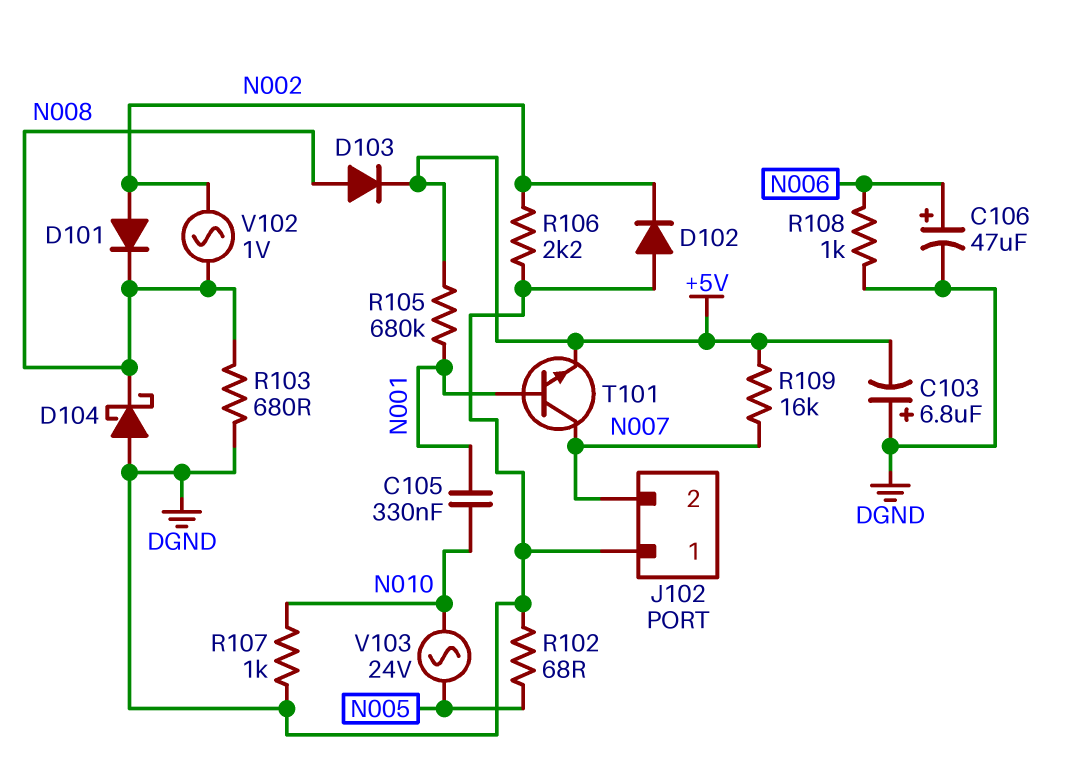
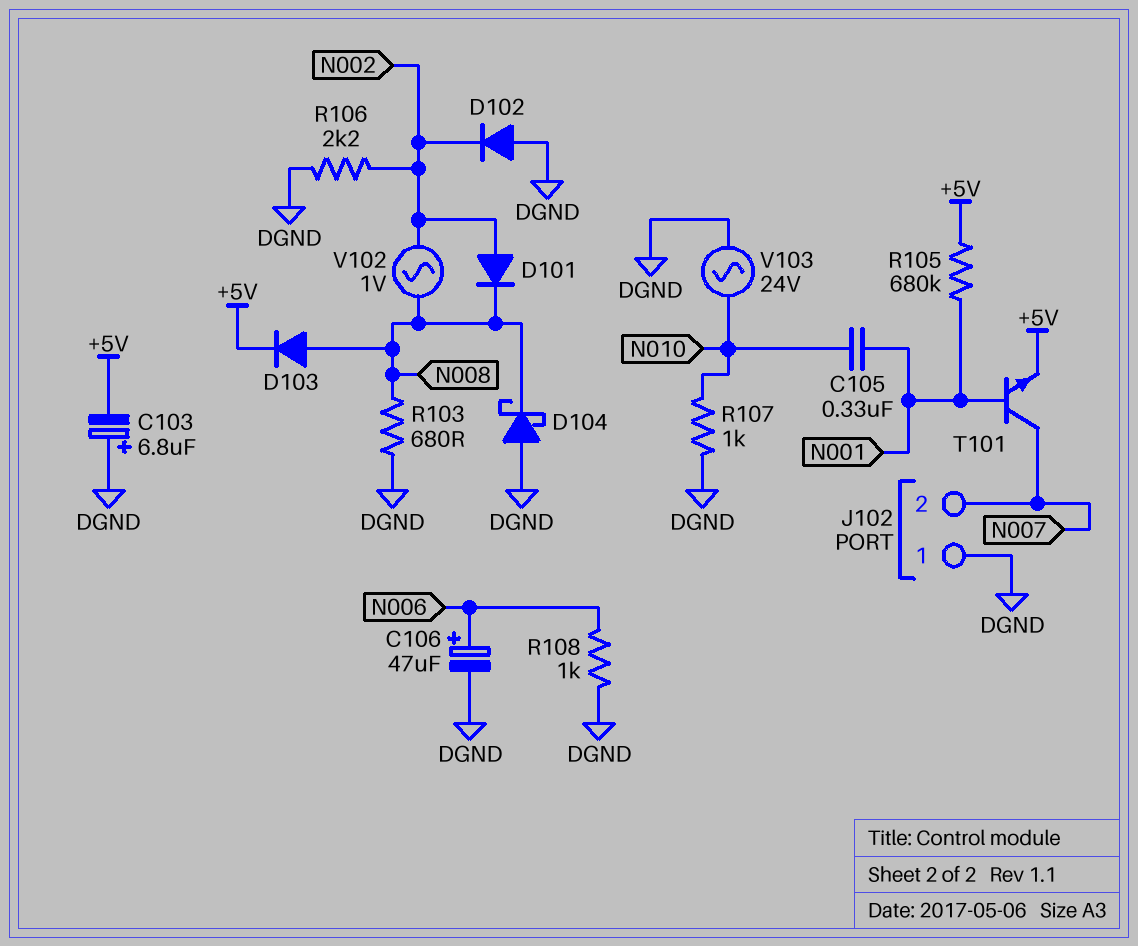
R102: 68 (DGND, N005) -> none
R109: 16k (+5V, N007) -> none
V103: AC 24V (N005, N010) -> AC 24V (DGND, N010)

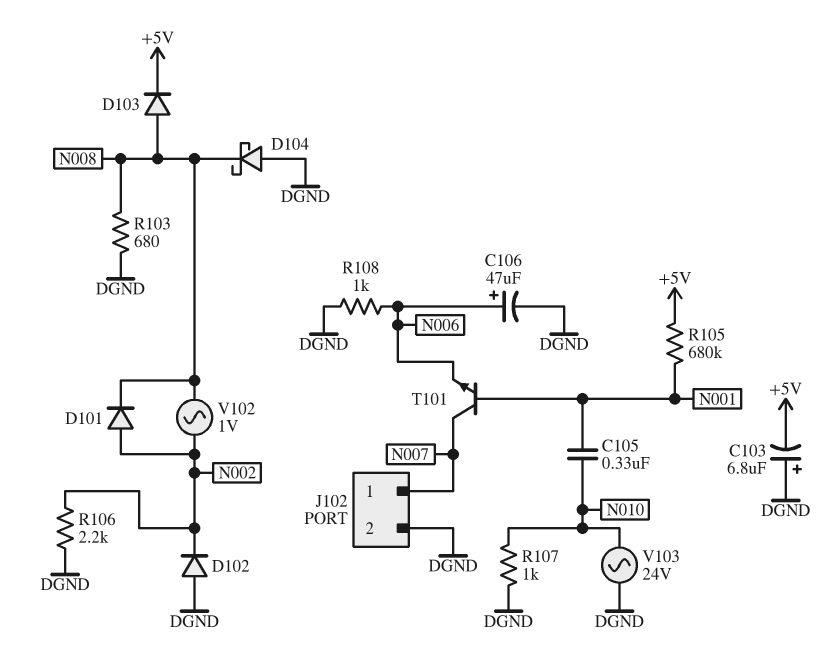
J102 pin 1: DGND -> N007
J102 pin 2: N007 -> DGND
T101: NPN (B N001, C N007, E +5V) -> NPN (B N001, C N007, E N006)

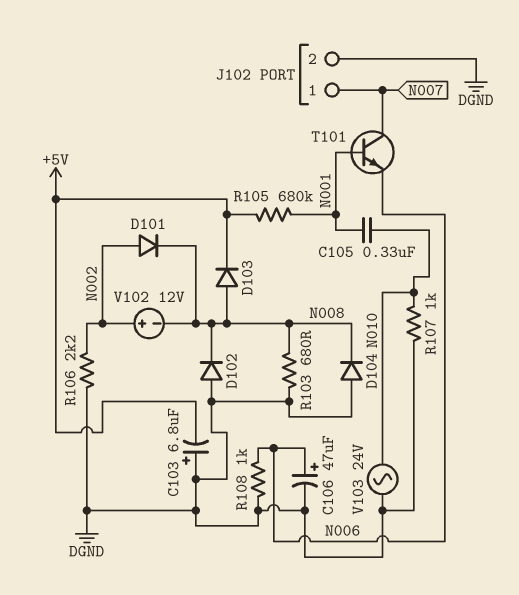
D102: diode (A DGND, K N002) -> diode (A DGND, K N008)
D104: schottky (A DGND, K N008) -> diode (A DGND, K N008)
V102: AC 1V (N002, N008) -> 12V (plus N002, minus N008)

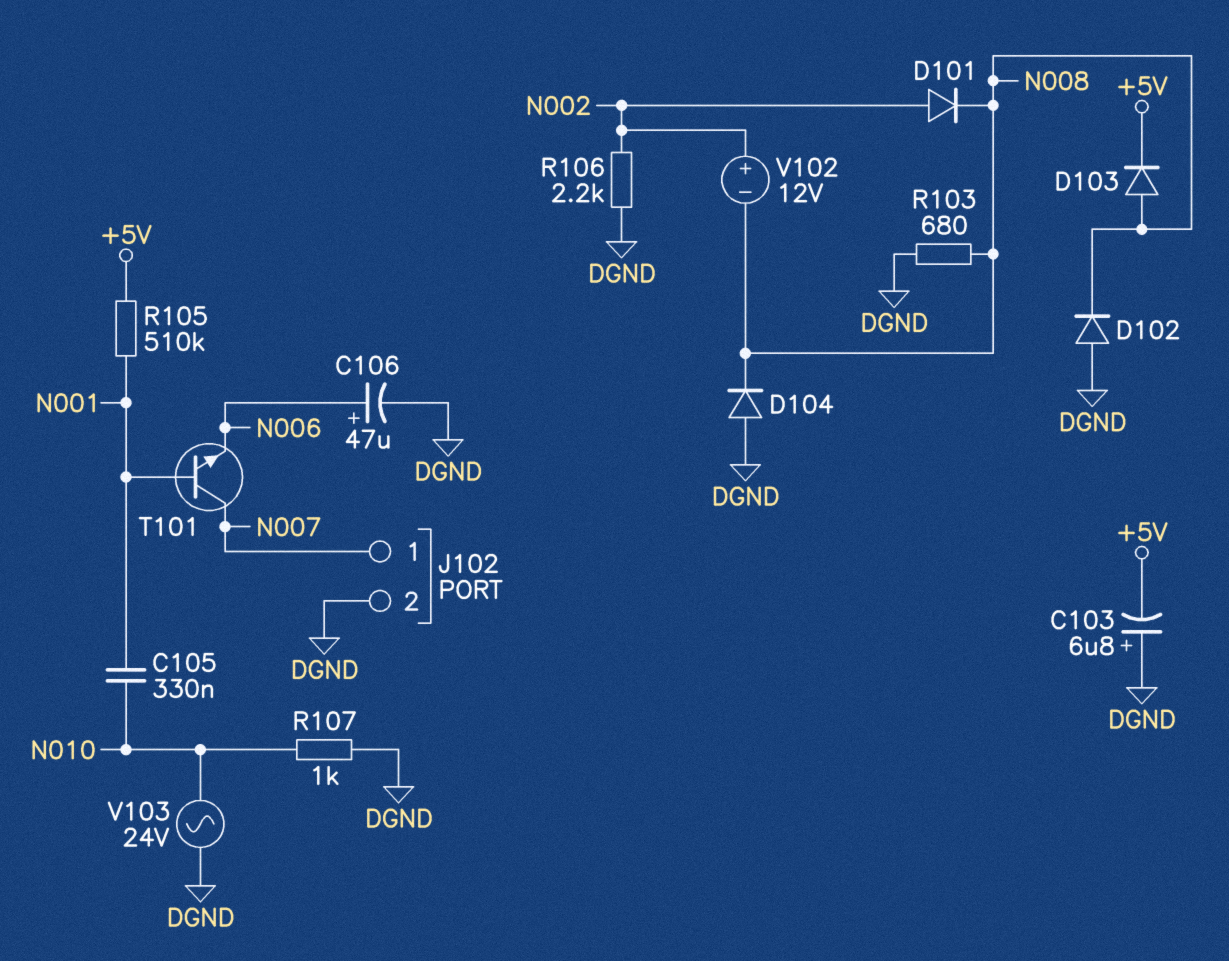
R105: 680k (+5V, N001) -> 510k (+5V, N001)
R108: 1k (DGND, N006) -> none

